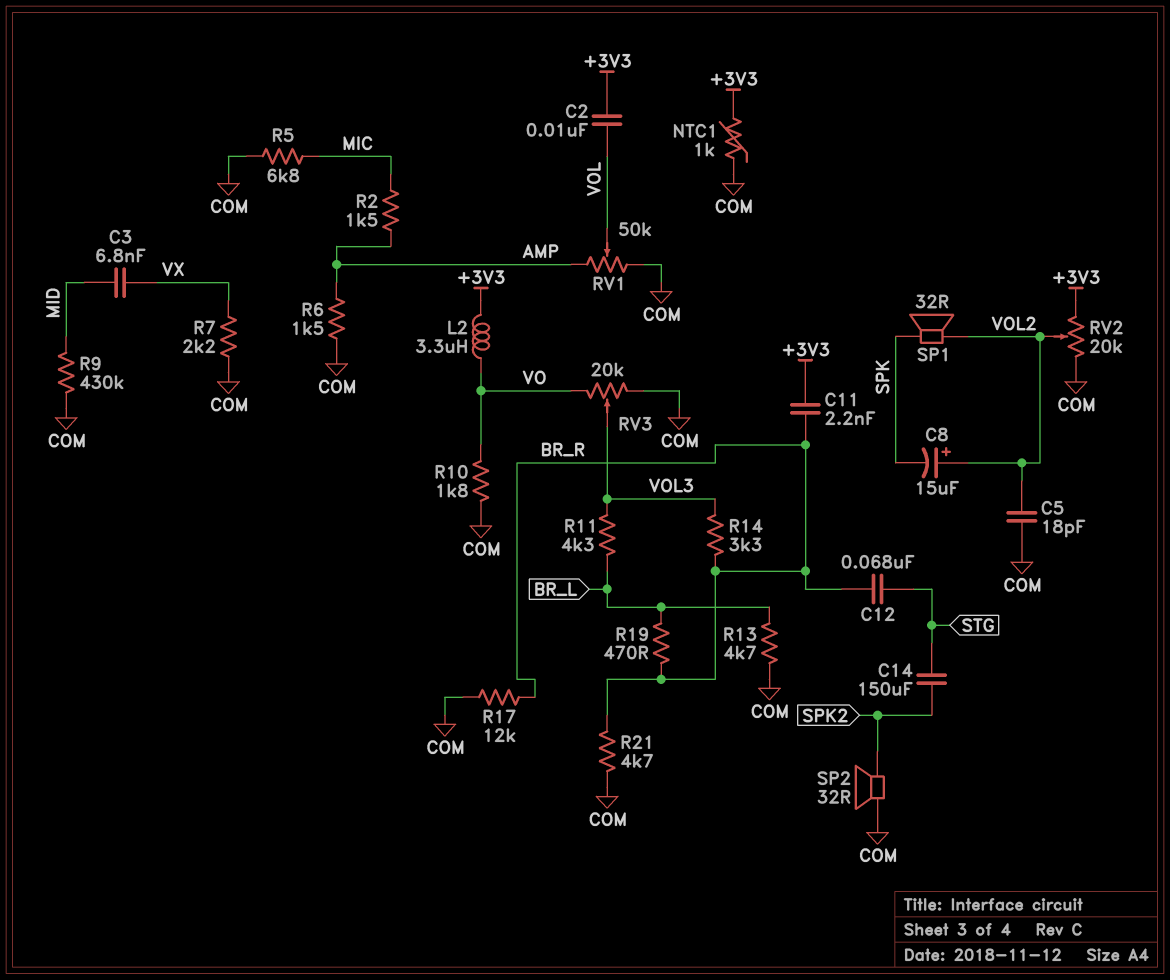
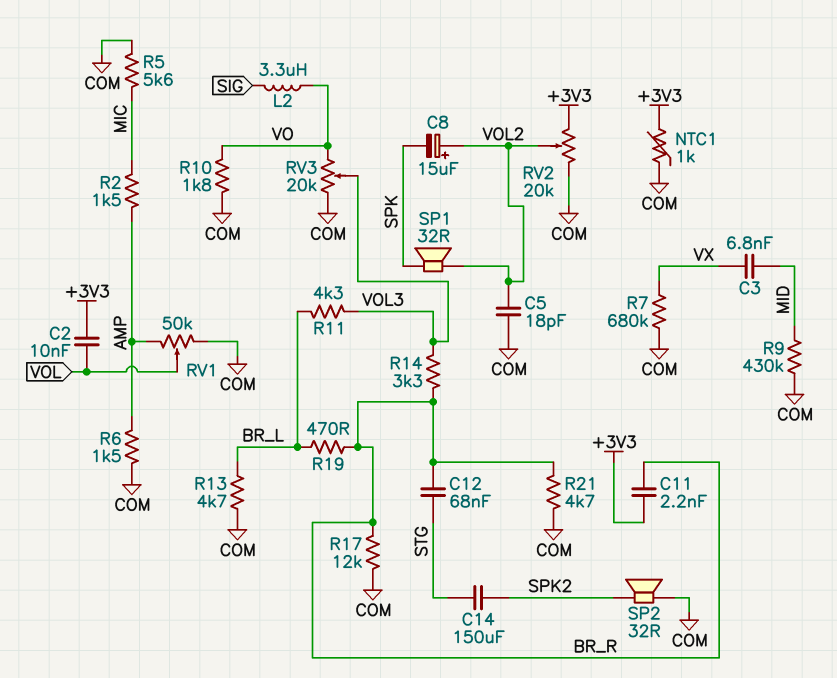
L2: 3.3uH (+3V3, VO) -> 3.3uH (SIG, VO)
R5: 6.8k (COM, MIC) -> 5.6k (COM, MIC)
R7: 2.2k (COM, VX) -> 680k (COM, VX)

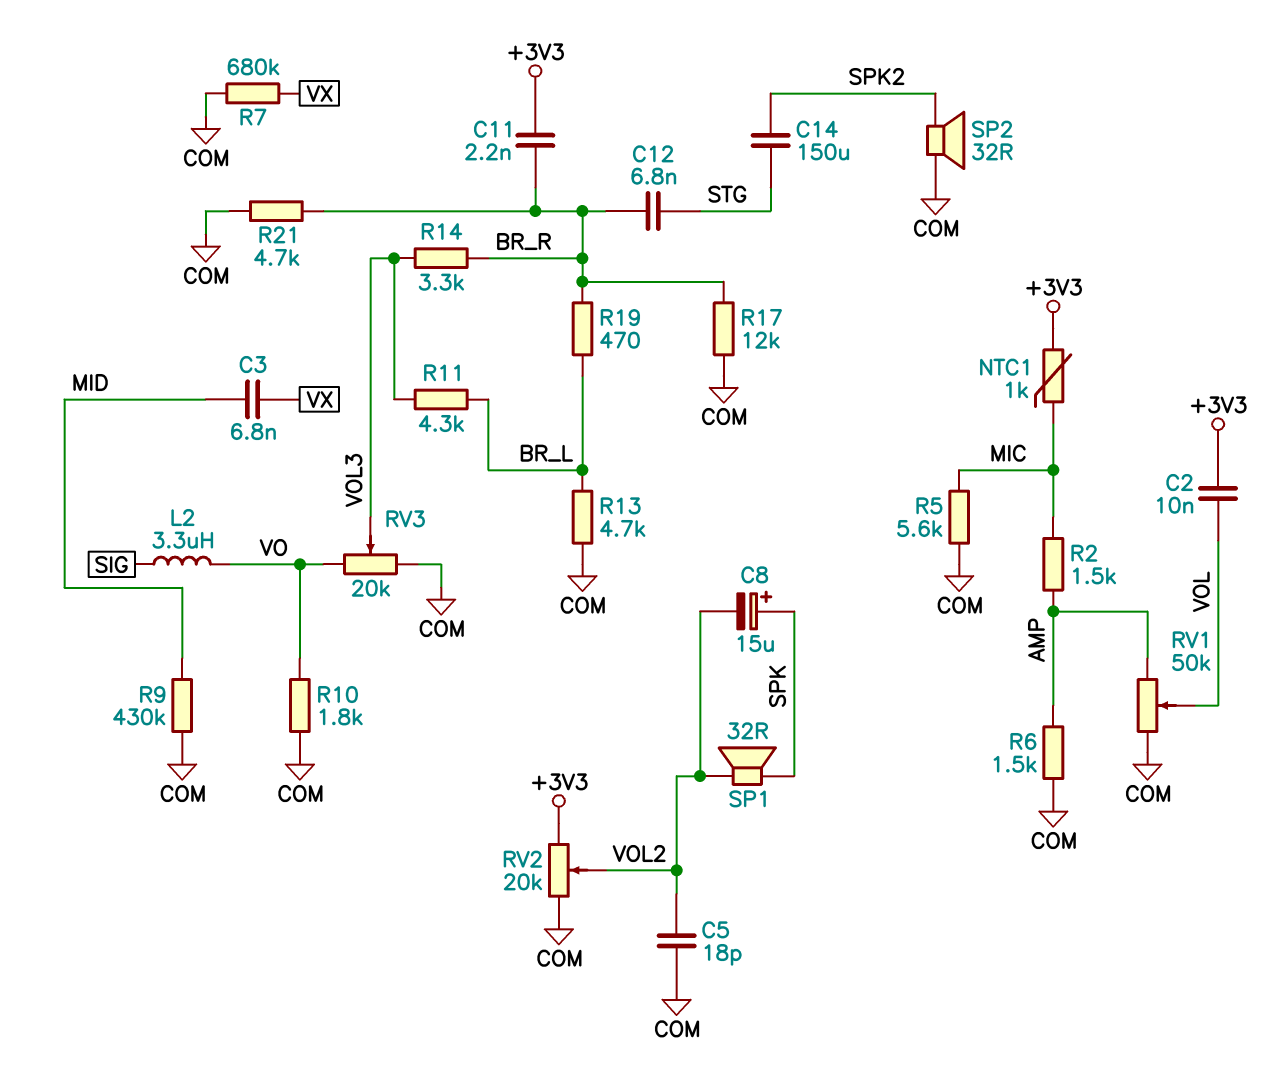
C8: 15uF (plus VOL2, minus SPK) -> 15uF (plus SPK, minus VOL2)
C12: 68nF (BR_R, STG) -> 6.8nF (BR_R, STG)
NTC1: 1k (+3V3, COM) -> 1k (+3V3, MIC)

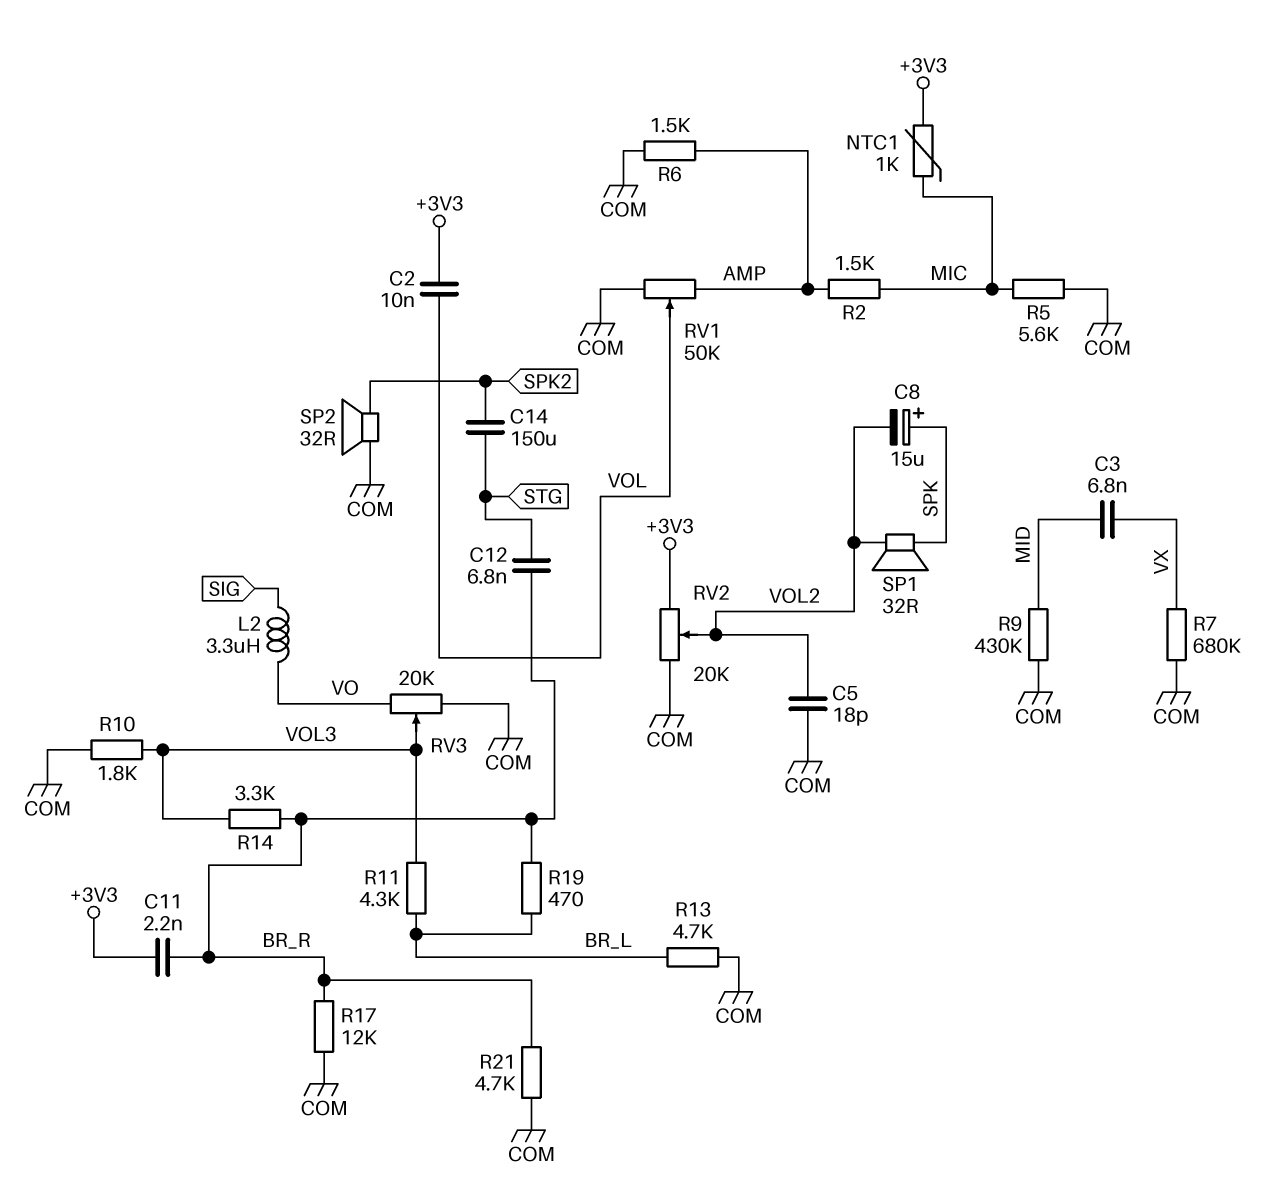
R10: 1.8k (COM, VO) -> 1.8k (COM, VOL3)

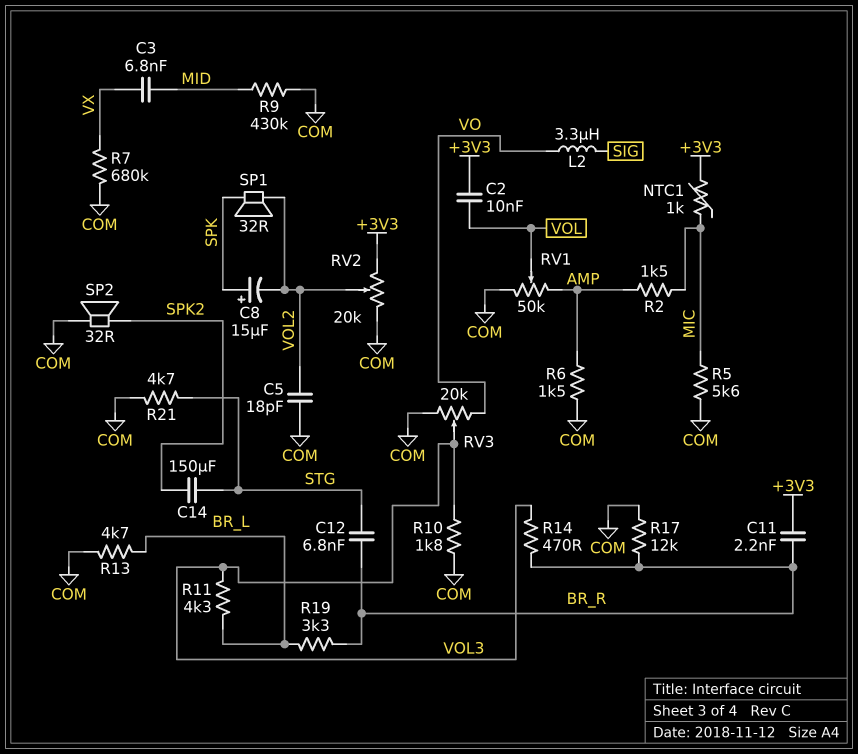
R14: 3.3k (BR_R, VOL3) -> 470 (BR_R, VOL3)
R19: 470 (BR_L, BR_R) -> 3.3k (BR_L, BR_R)
R21: 4.7k (BR_R, COM) -> 4.7k (COM, STG)

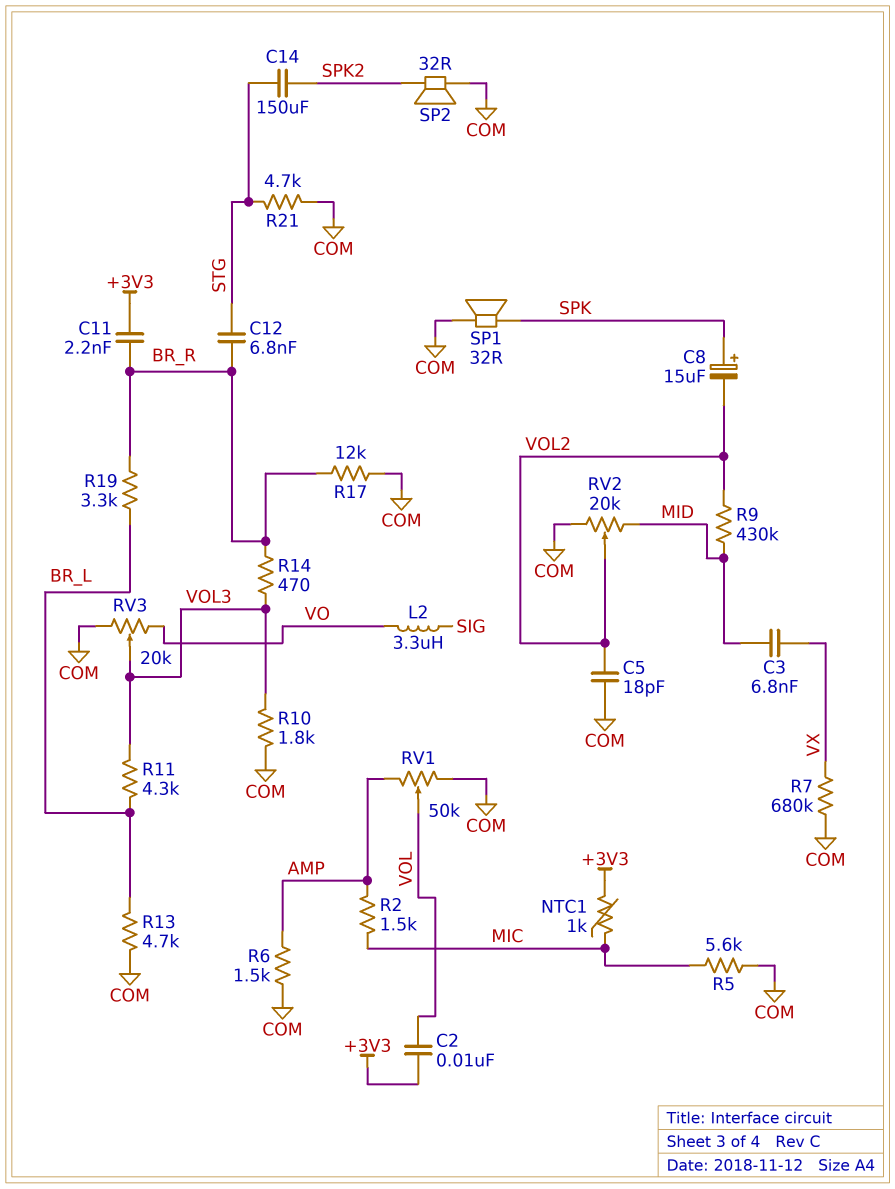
R9: 430k (COM, MID) -> 430k (MID, VOL2)
RV2: 20k (+3V3, COM, wiper VOL2) -> 20k (COM, MID, wiper VOL2)
SP1: speaker 32R (SPK, VOL2) -> speaker 32R (COM, SPK)

